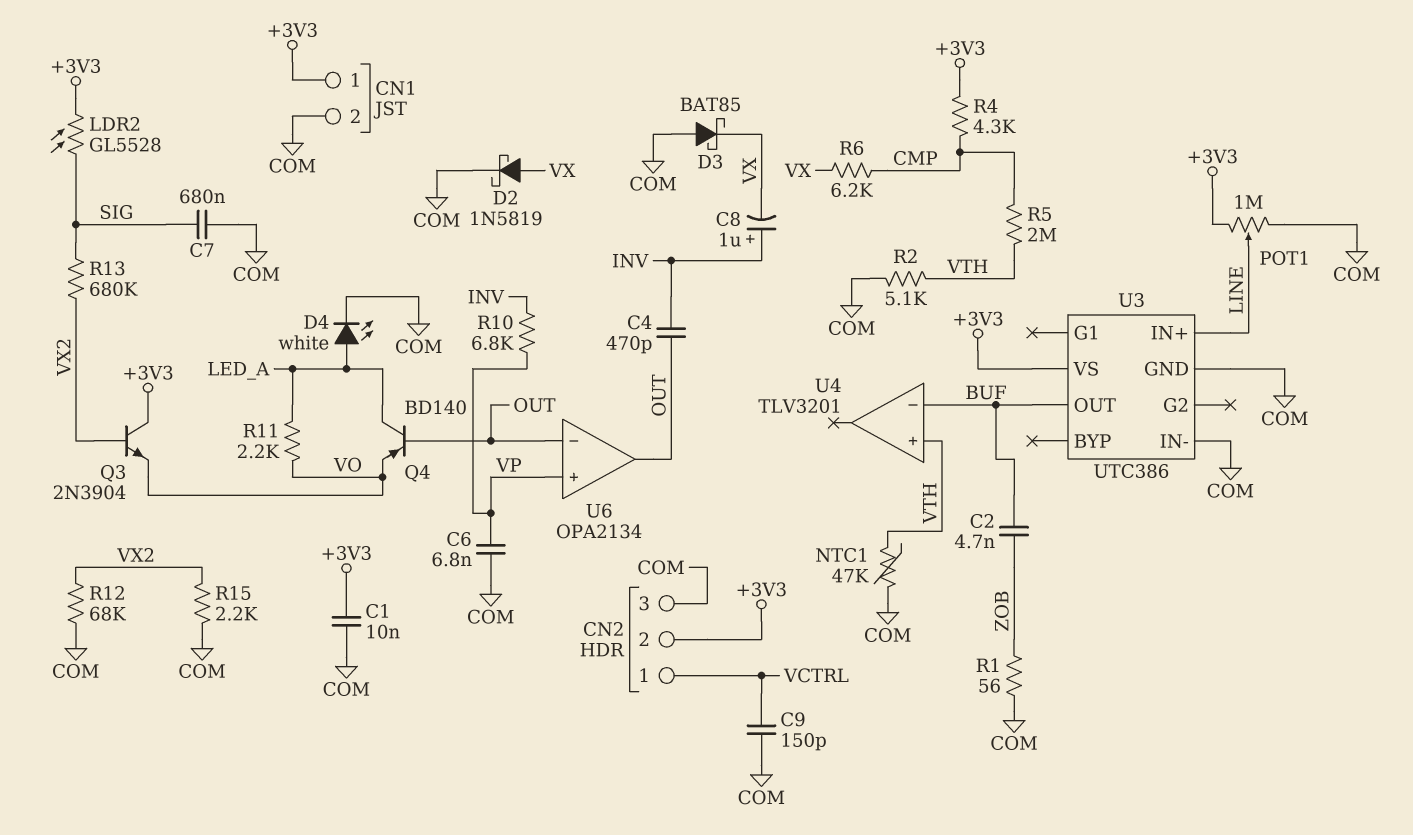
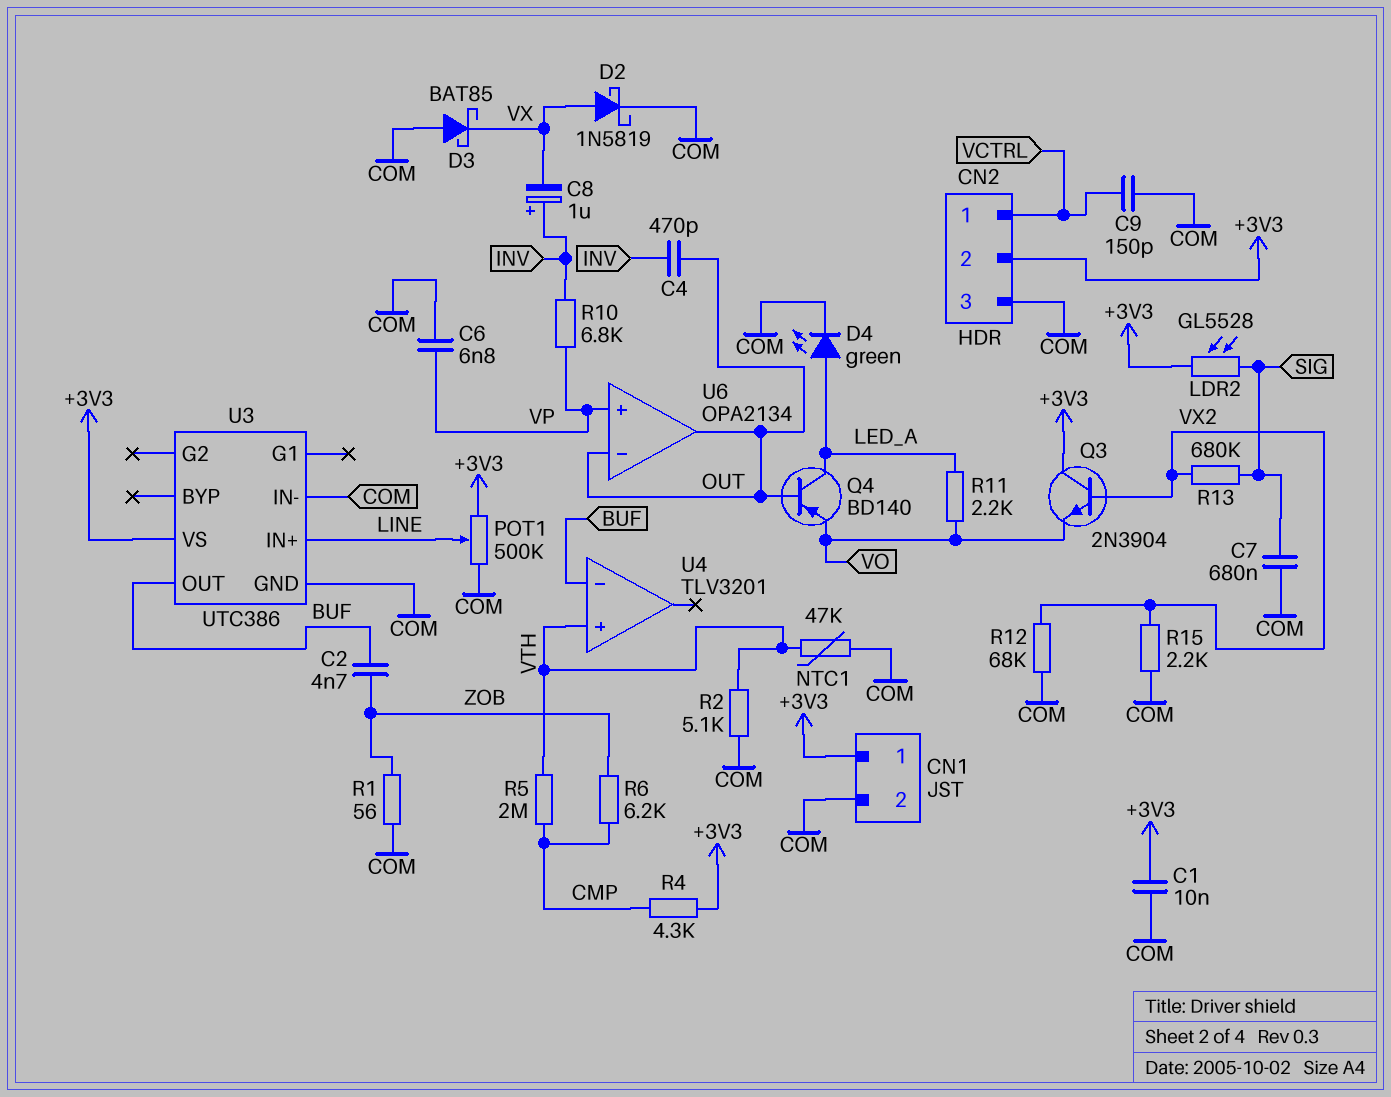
D4: LED white (A LED_A, K COM) -> LED green (A LED_A, K COM)
POT1: 1M (+3V3, COM, wiper LINE) -> 500k (+3V3, COM, wiper LINE)
R6: 6.2k (CMP, VX) -> 6.2k (CMP, ZOB)

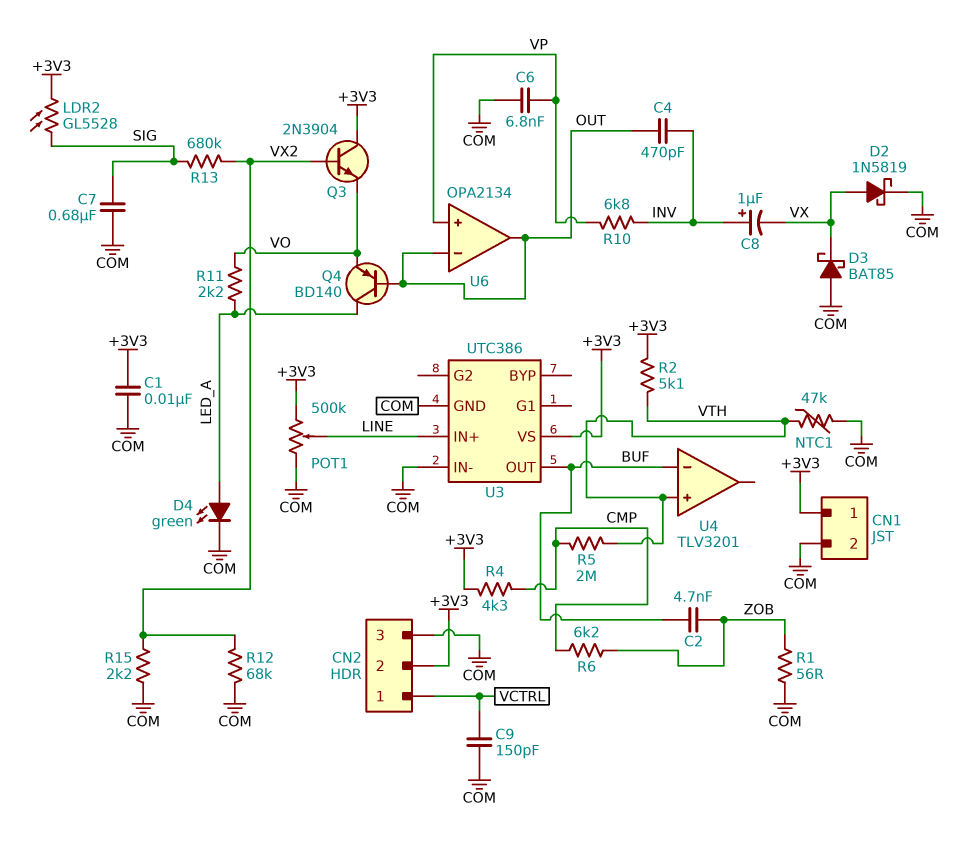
R2: 5.1k (COM, VTH) -> 5.1k (+3V3, VTH)

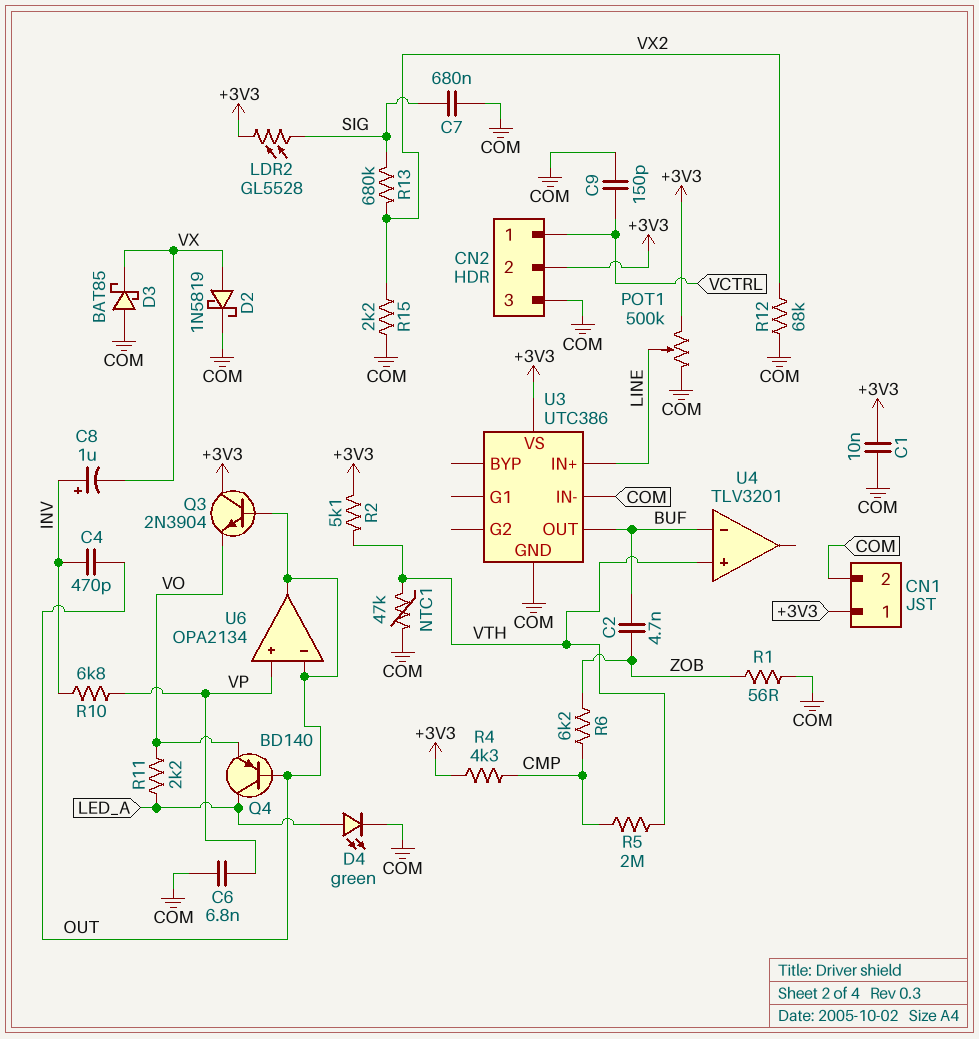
Q3: NPN 2N3904 (B VX2, C +3V3, E VO) -> NPN 2N3904 (B OUT, C +3V3, E VO)

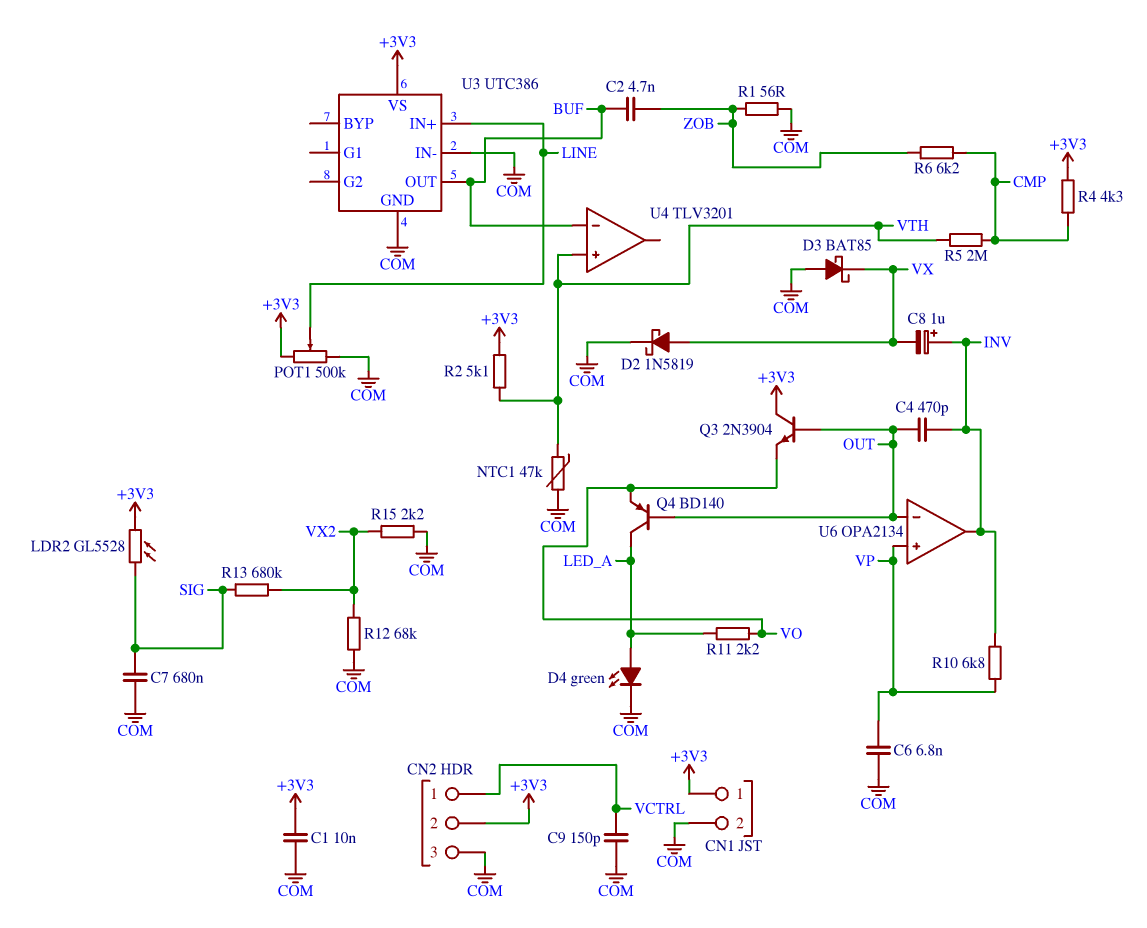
U6 pin out: OUT -> INV

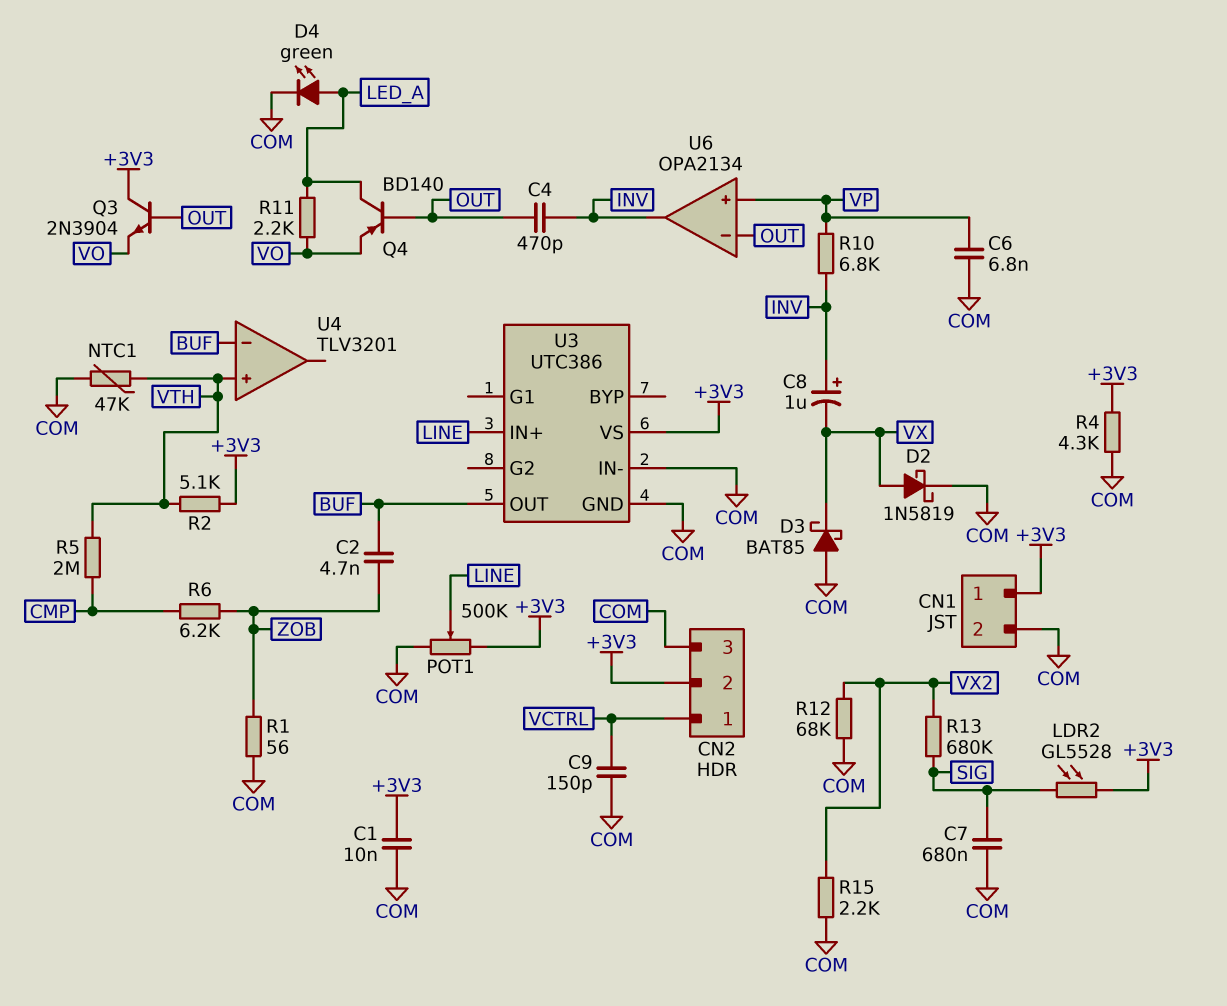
R4: 4.3k (+3V3, CMP) -> 4.3k (+3V3, COM)

